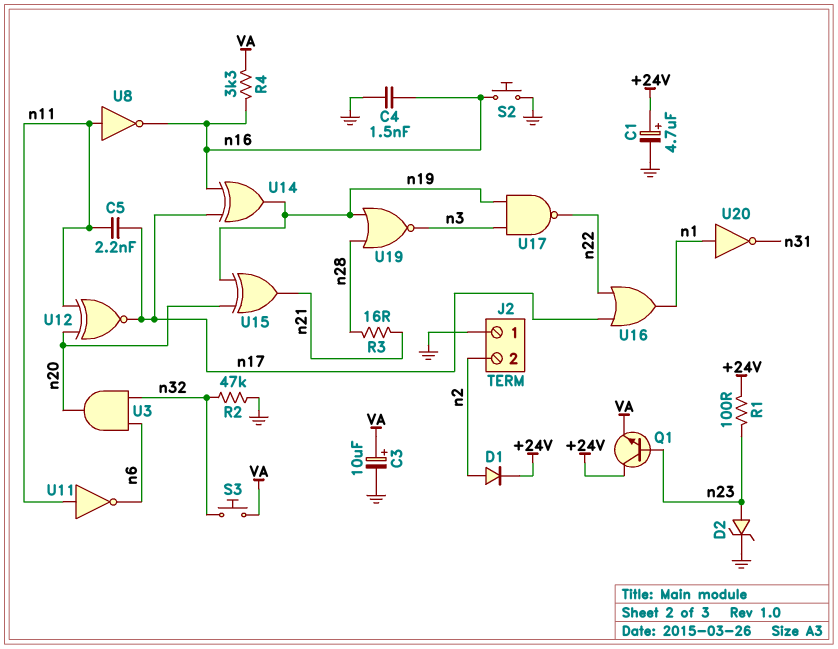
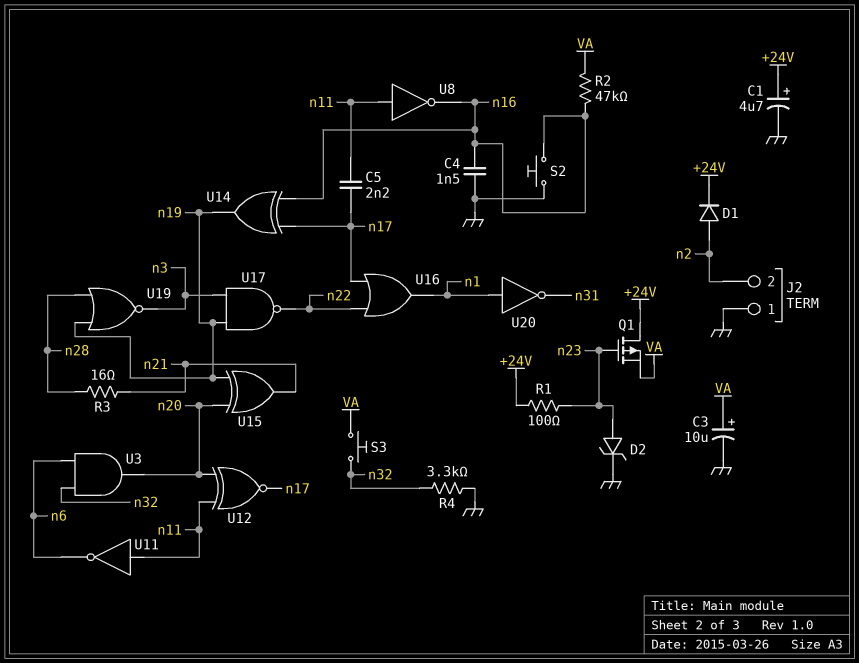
Q1: NPN (B n23, C +24V, E VA) -> PMOS (G n23, D +24V, S VA)
R2: 47k (GND, n32) -> 47k (VA, n16)
R4: 3.3k (VA, n16) -> 3.3k (GND, n32)

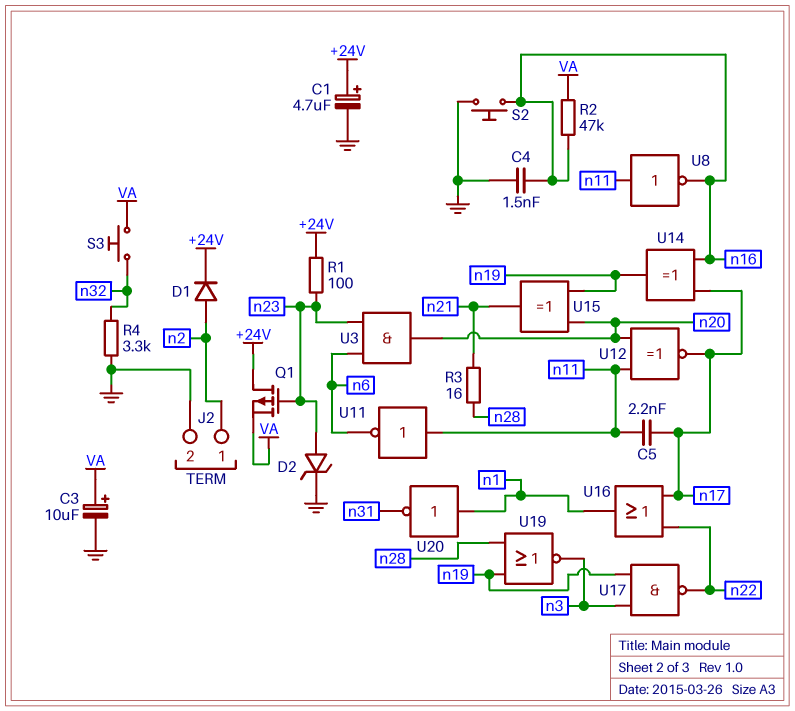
J2 pin 1: GND -> n2
J2 pin 2: n2 -> GND
U3: AND (in n6, in n32, out n20) -> AND (in n6, in n23, out n20)

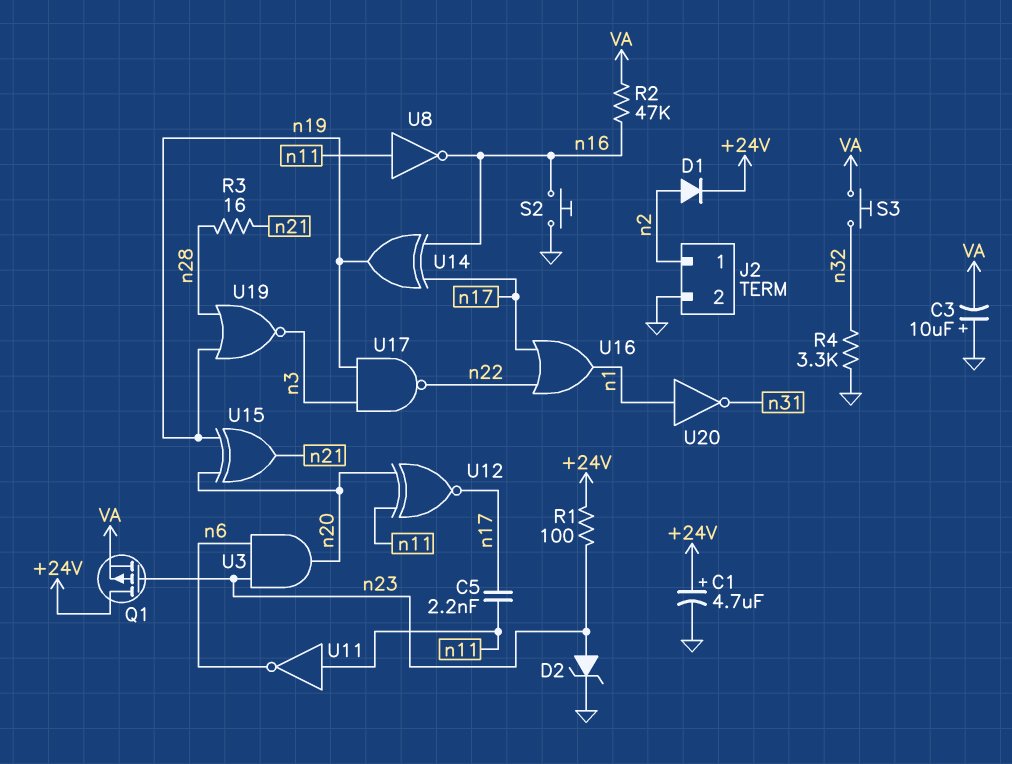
C3: 10uF (plus VA, minus GND) -> 10uF (plus GND, minus VA)
C4: 1.5nF (GND, n16) -> none

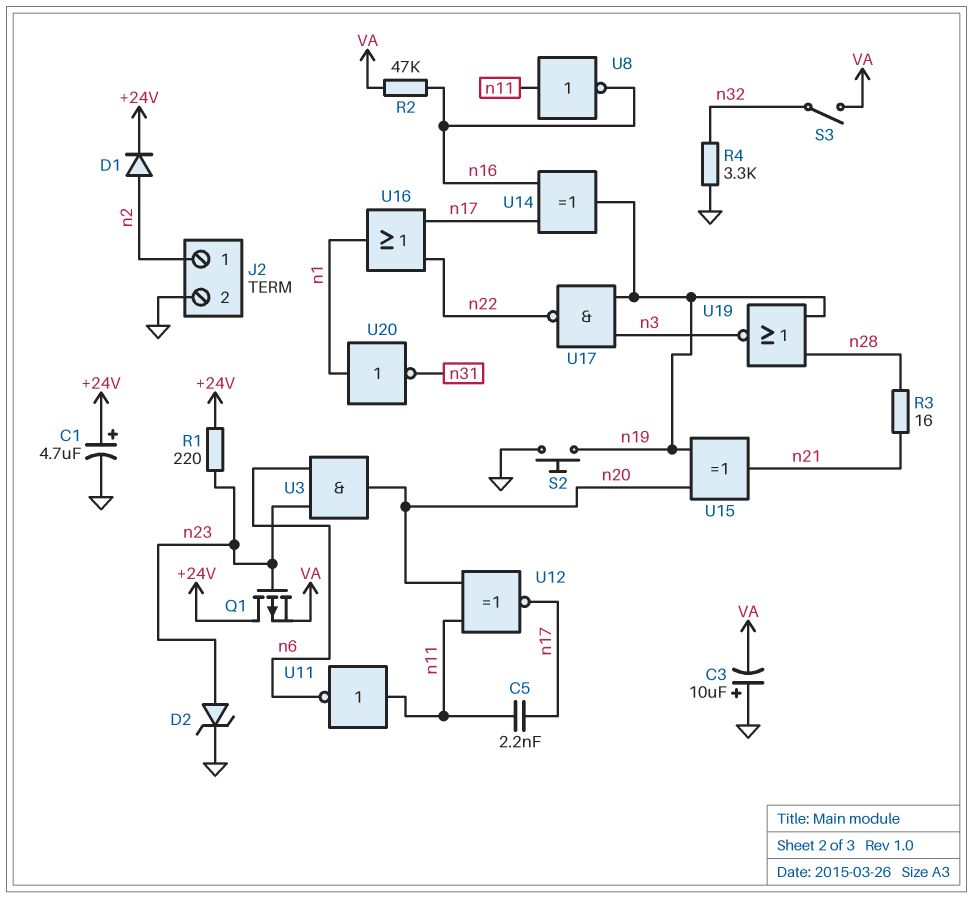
R1: 100 (+24V, n23) -> 220 (+24V, n23)
S2: button (GND, n16) -> button (GND, n19)
S3: button (VA, n32) -> switch (VA, n32)

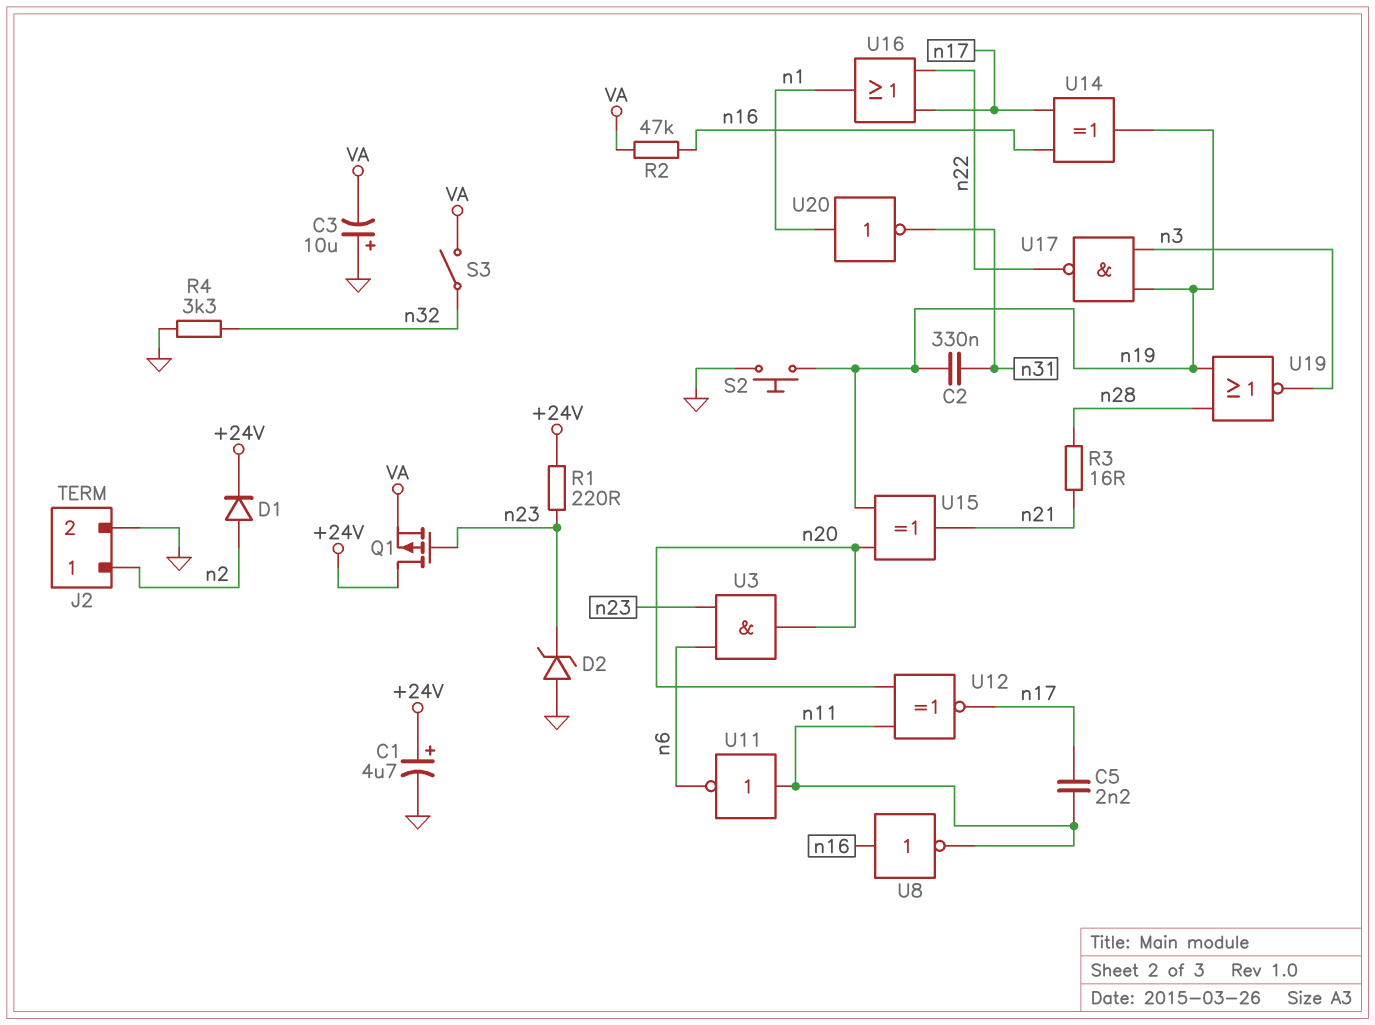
C2: none -> 330nF (n19, n31)
D2: zener (A n23, K GND) -> zener (A GND, K n23)
U8: NOT (in n11, out n16) -> NOT (in n16, out n11)

